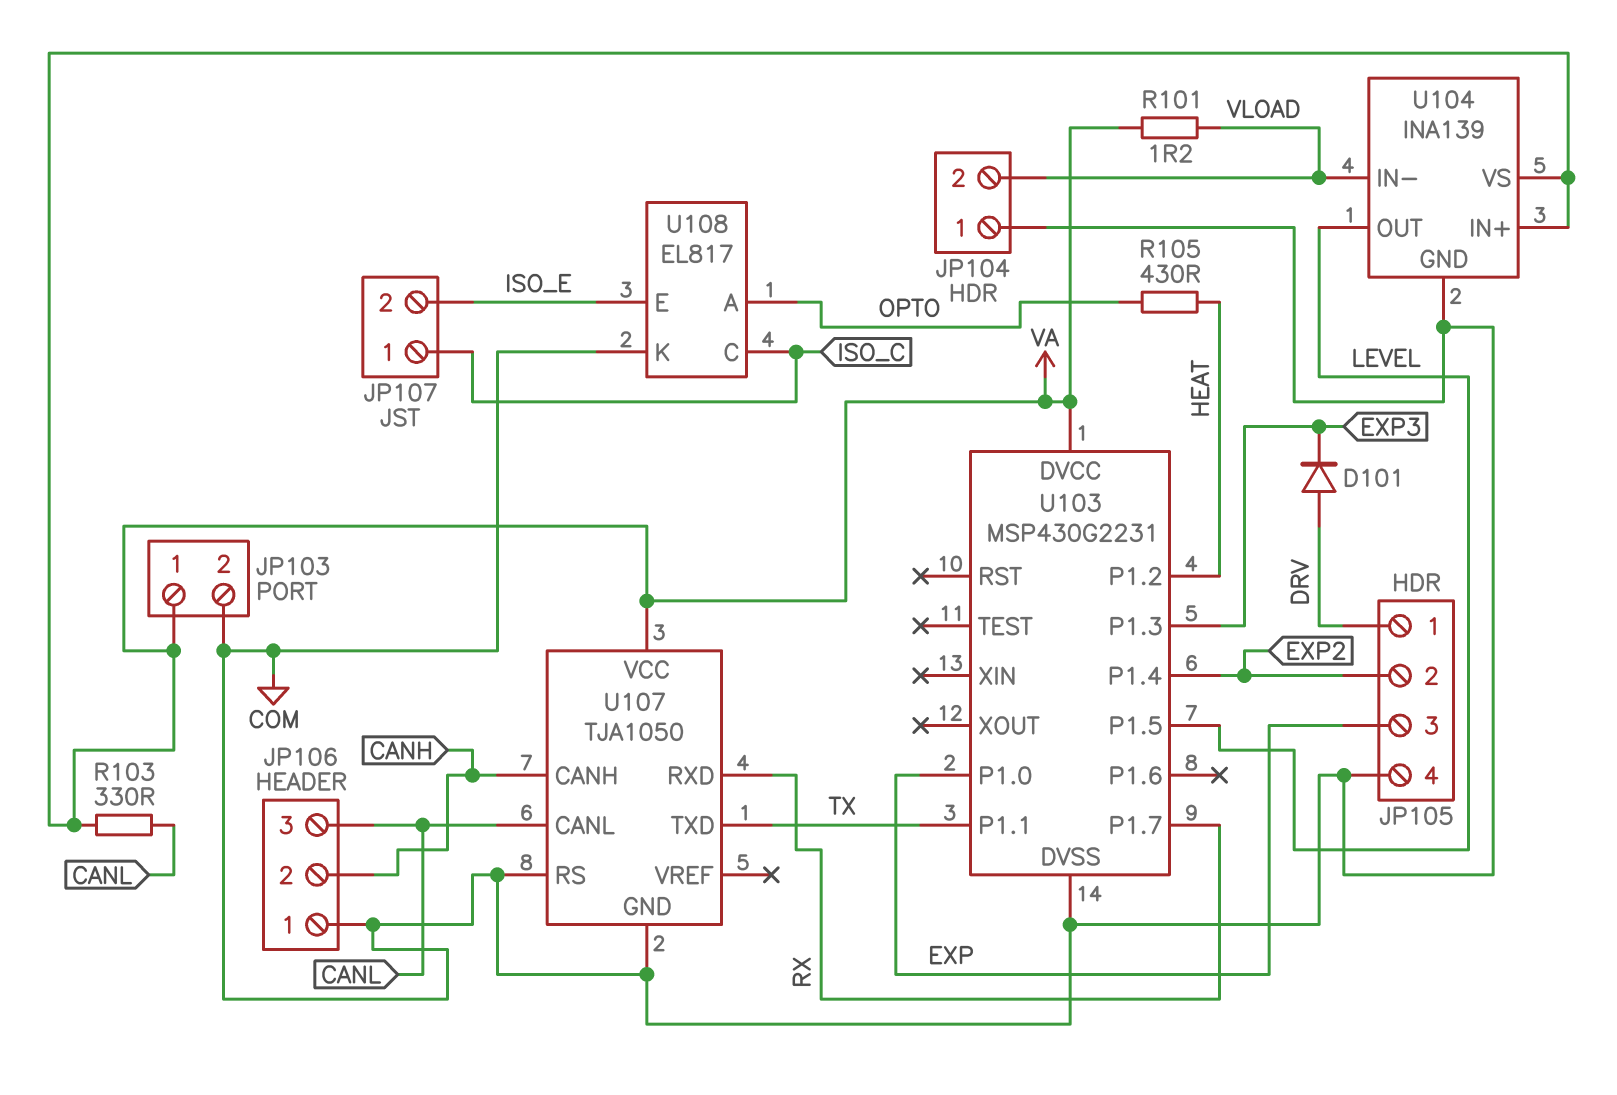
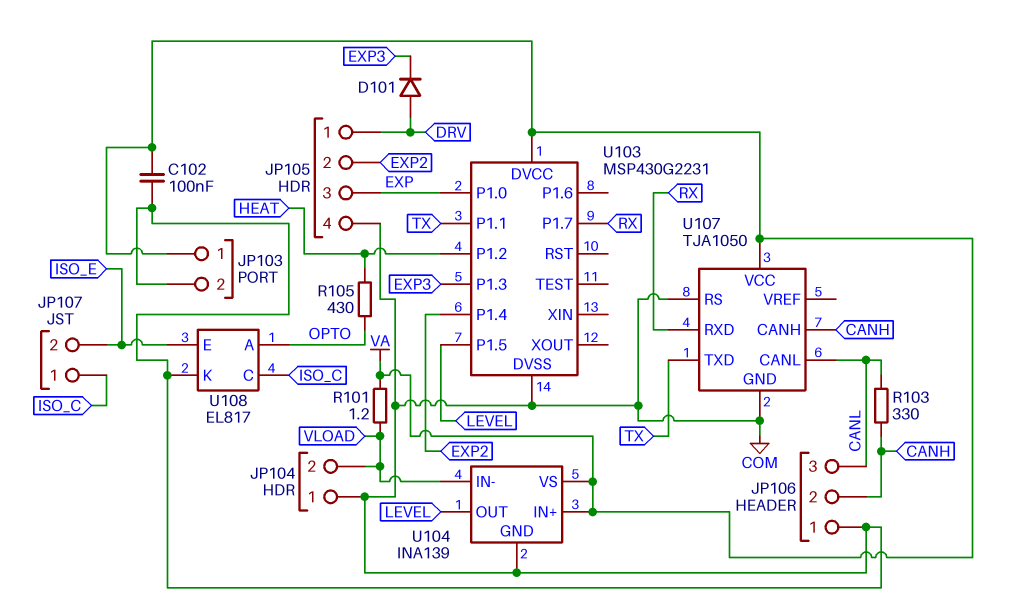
C102: none -> 100nF (COM, VA)
R103: 330 (CANL, VA) -> 330 (CANH, CANL)

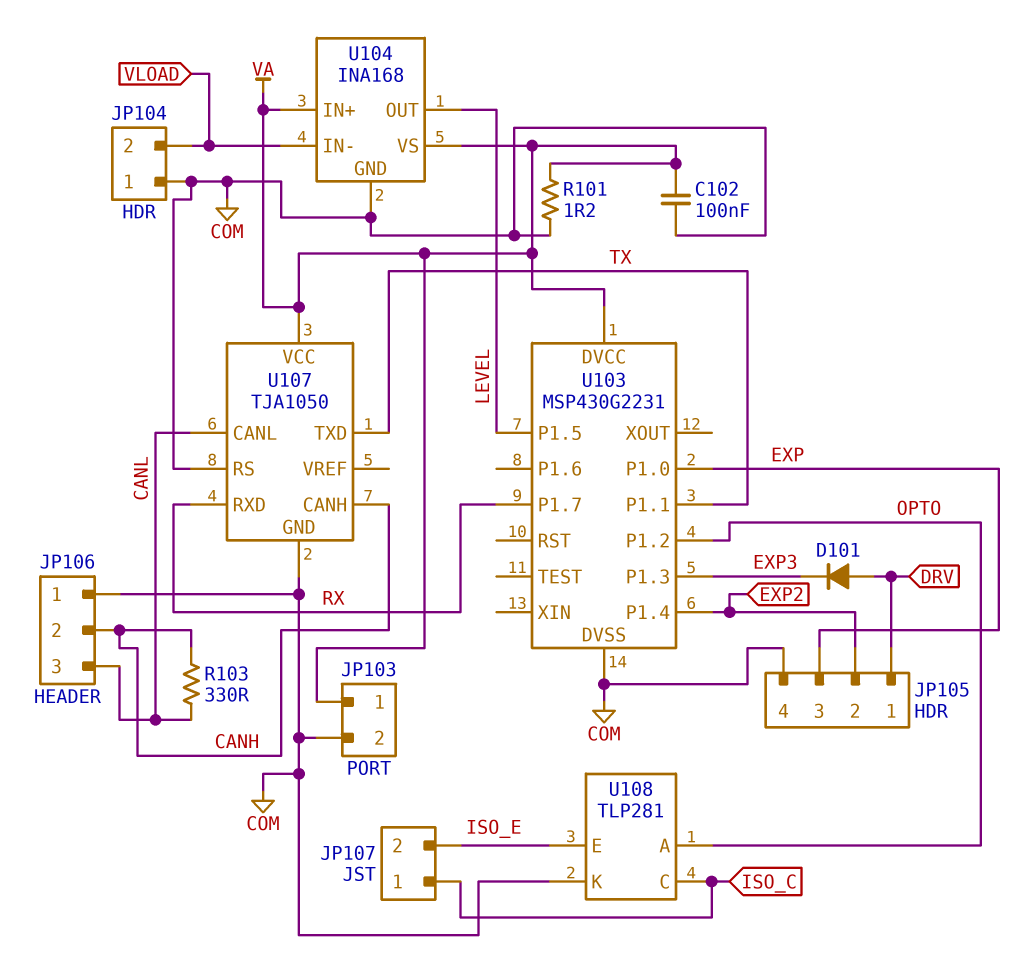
R101: 1.2 (VA, VLOAD) -> 1.2 (COM, VA)
R105: 430 (HEAT, OPTO) -> none
U103 pin P1.2: HEAT -> OPTO
U104: INA139 -> INA168
U108: EL817 -> TLP281

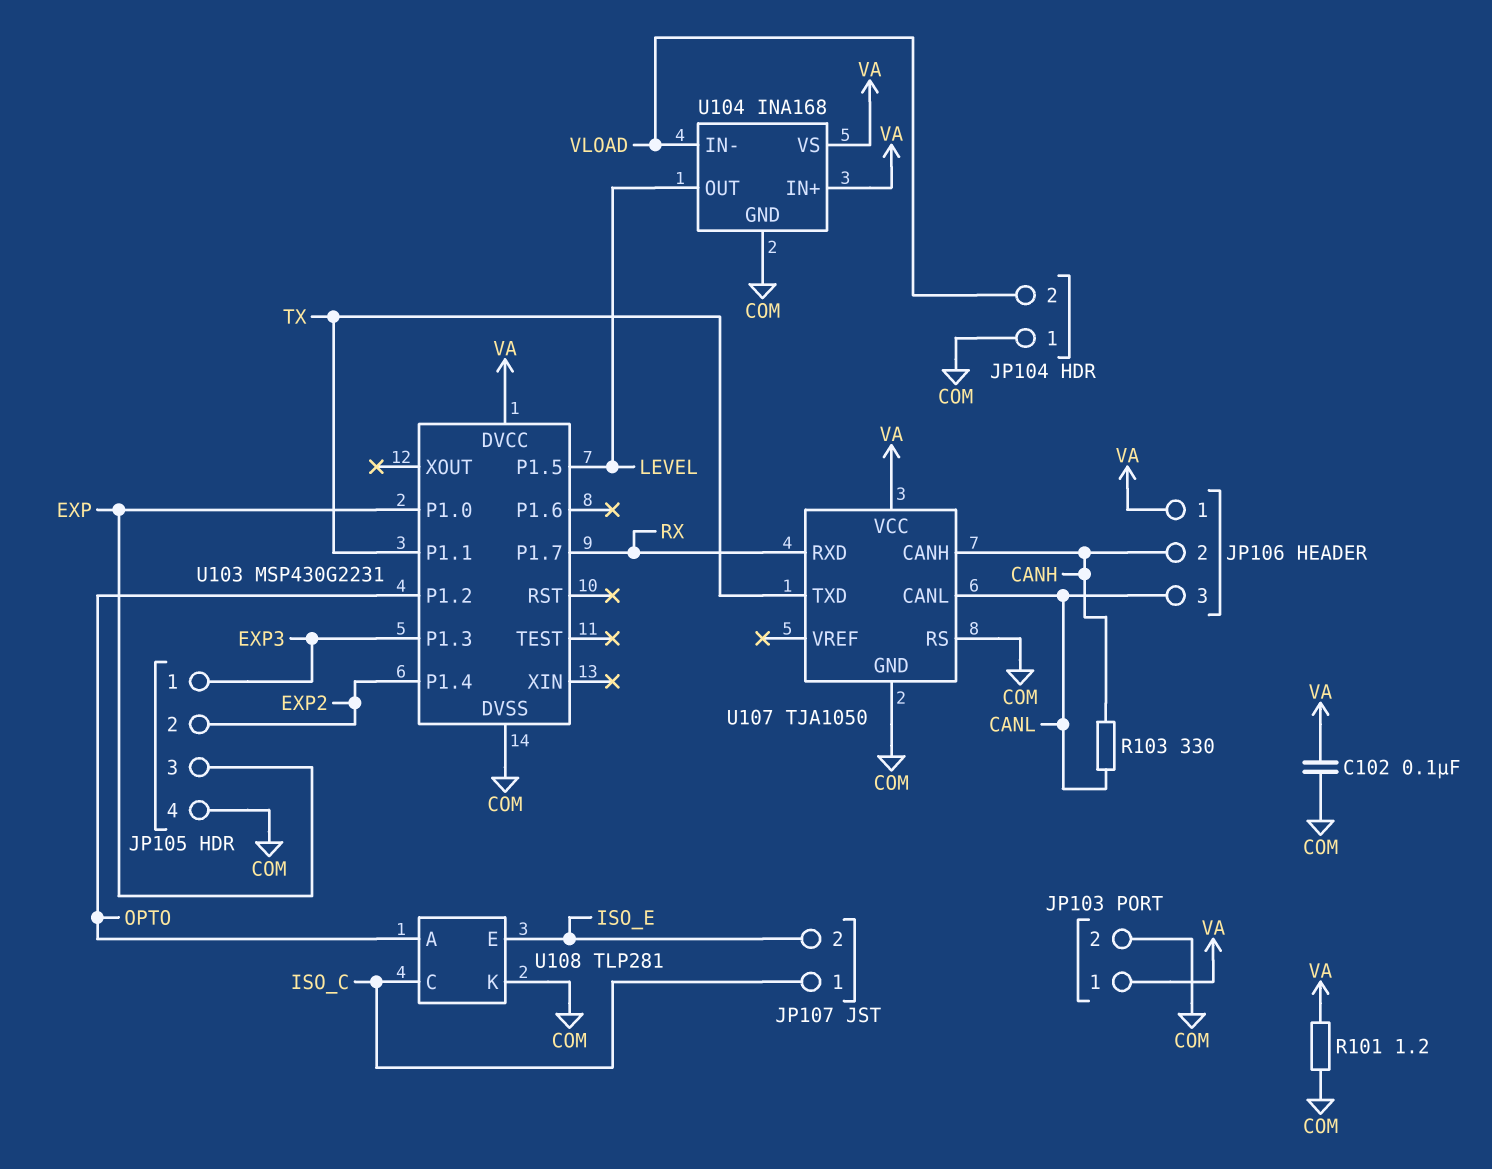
D101: diode (A DRV, K EXP3) -> none
JP105 pin 1: DRV -> EXP3
JP106 pin 1: COM -> VA

